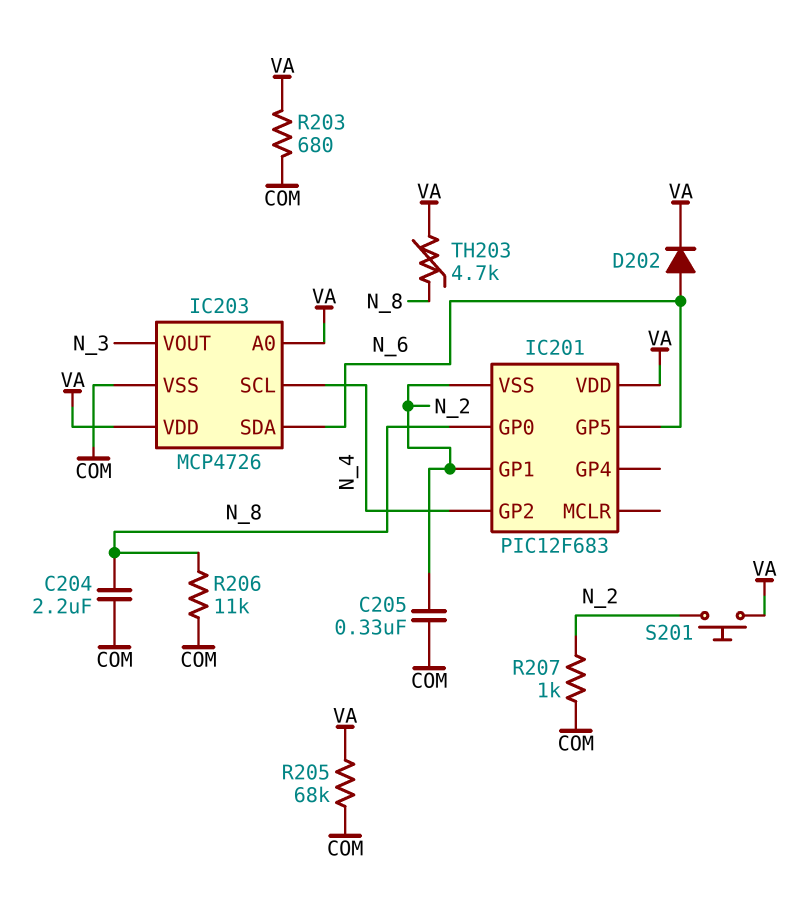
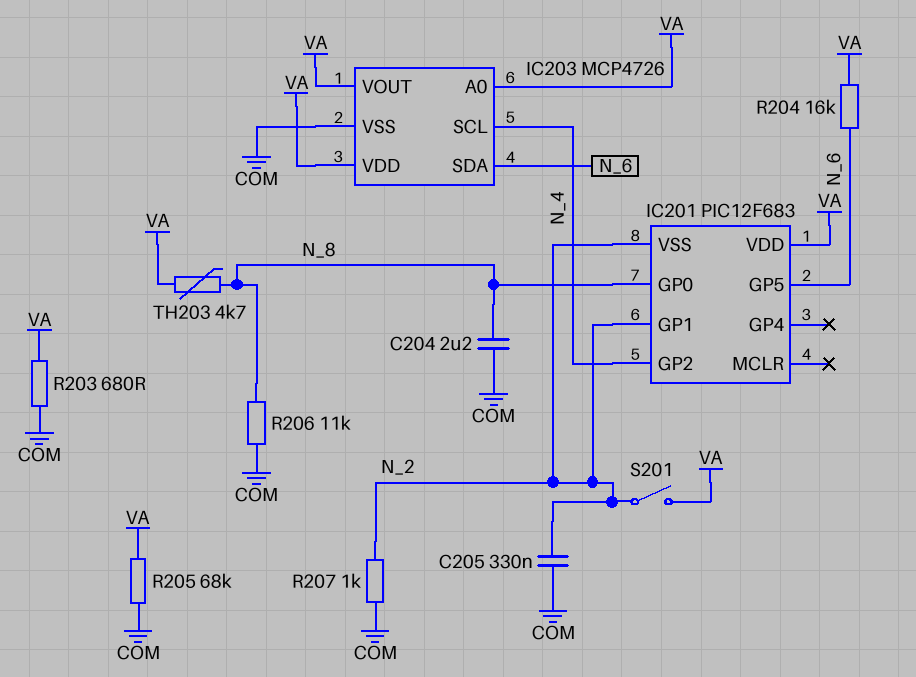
D202: diode (A N_6, K VA) -> none
IC203 pin VOUT: N_3 -> VA
R204: none -> 16k (N_6, VA)
S201: button (N_2, VA) -> switch (N_2, VA)

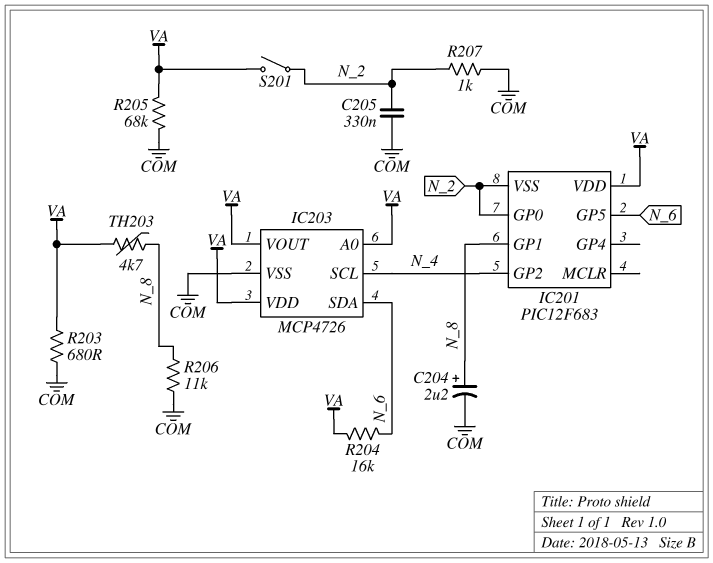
C204: 2.2uF (COM, N_8) -> 2.2uF (plus N_8, minus COM)
IC201 pin GP0: N_8 -> N_2
IC201 pin GP1: N_2 -> N_8

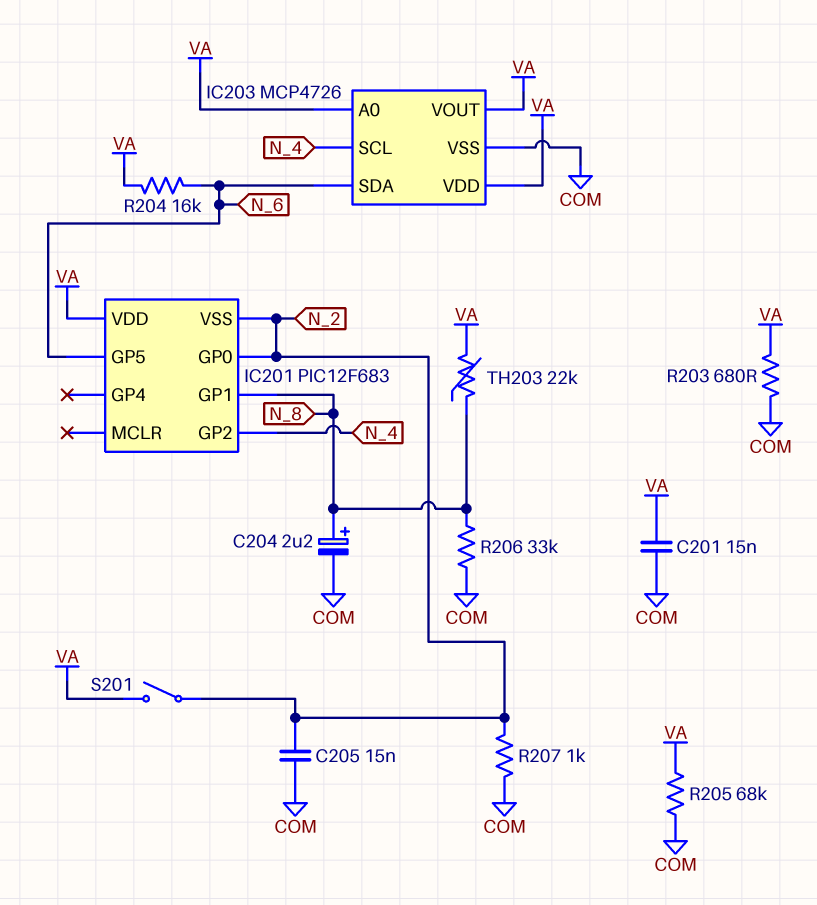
C201: none -> 15nF (COM, VA)
C205: 330nF (COM, N_2) -> 15nF (COM, N_2)
R206: 11k (COM, N_8) -> 33k (COM, N_8)
TH203: 4.7k (N_8, VA) -> 22k (N_8, VA)

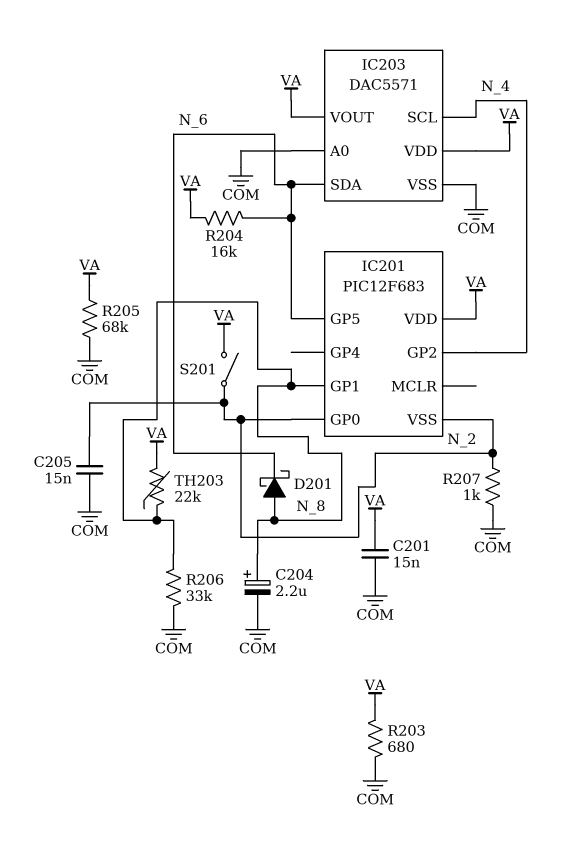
D201: none -> schottky (A N_8, K N_6)
IC203: MCP4726 -> DAC5571
IC203 pin A0: VA -> COM

